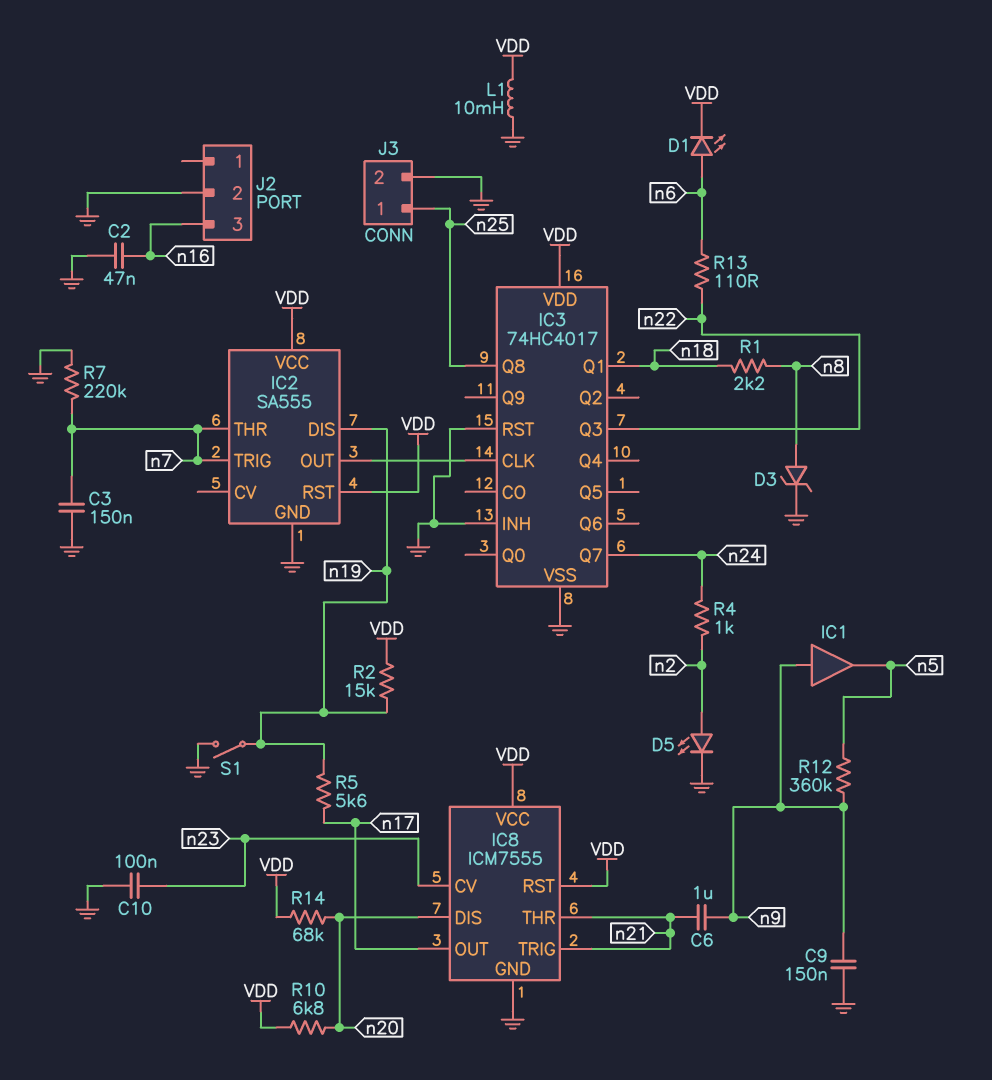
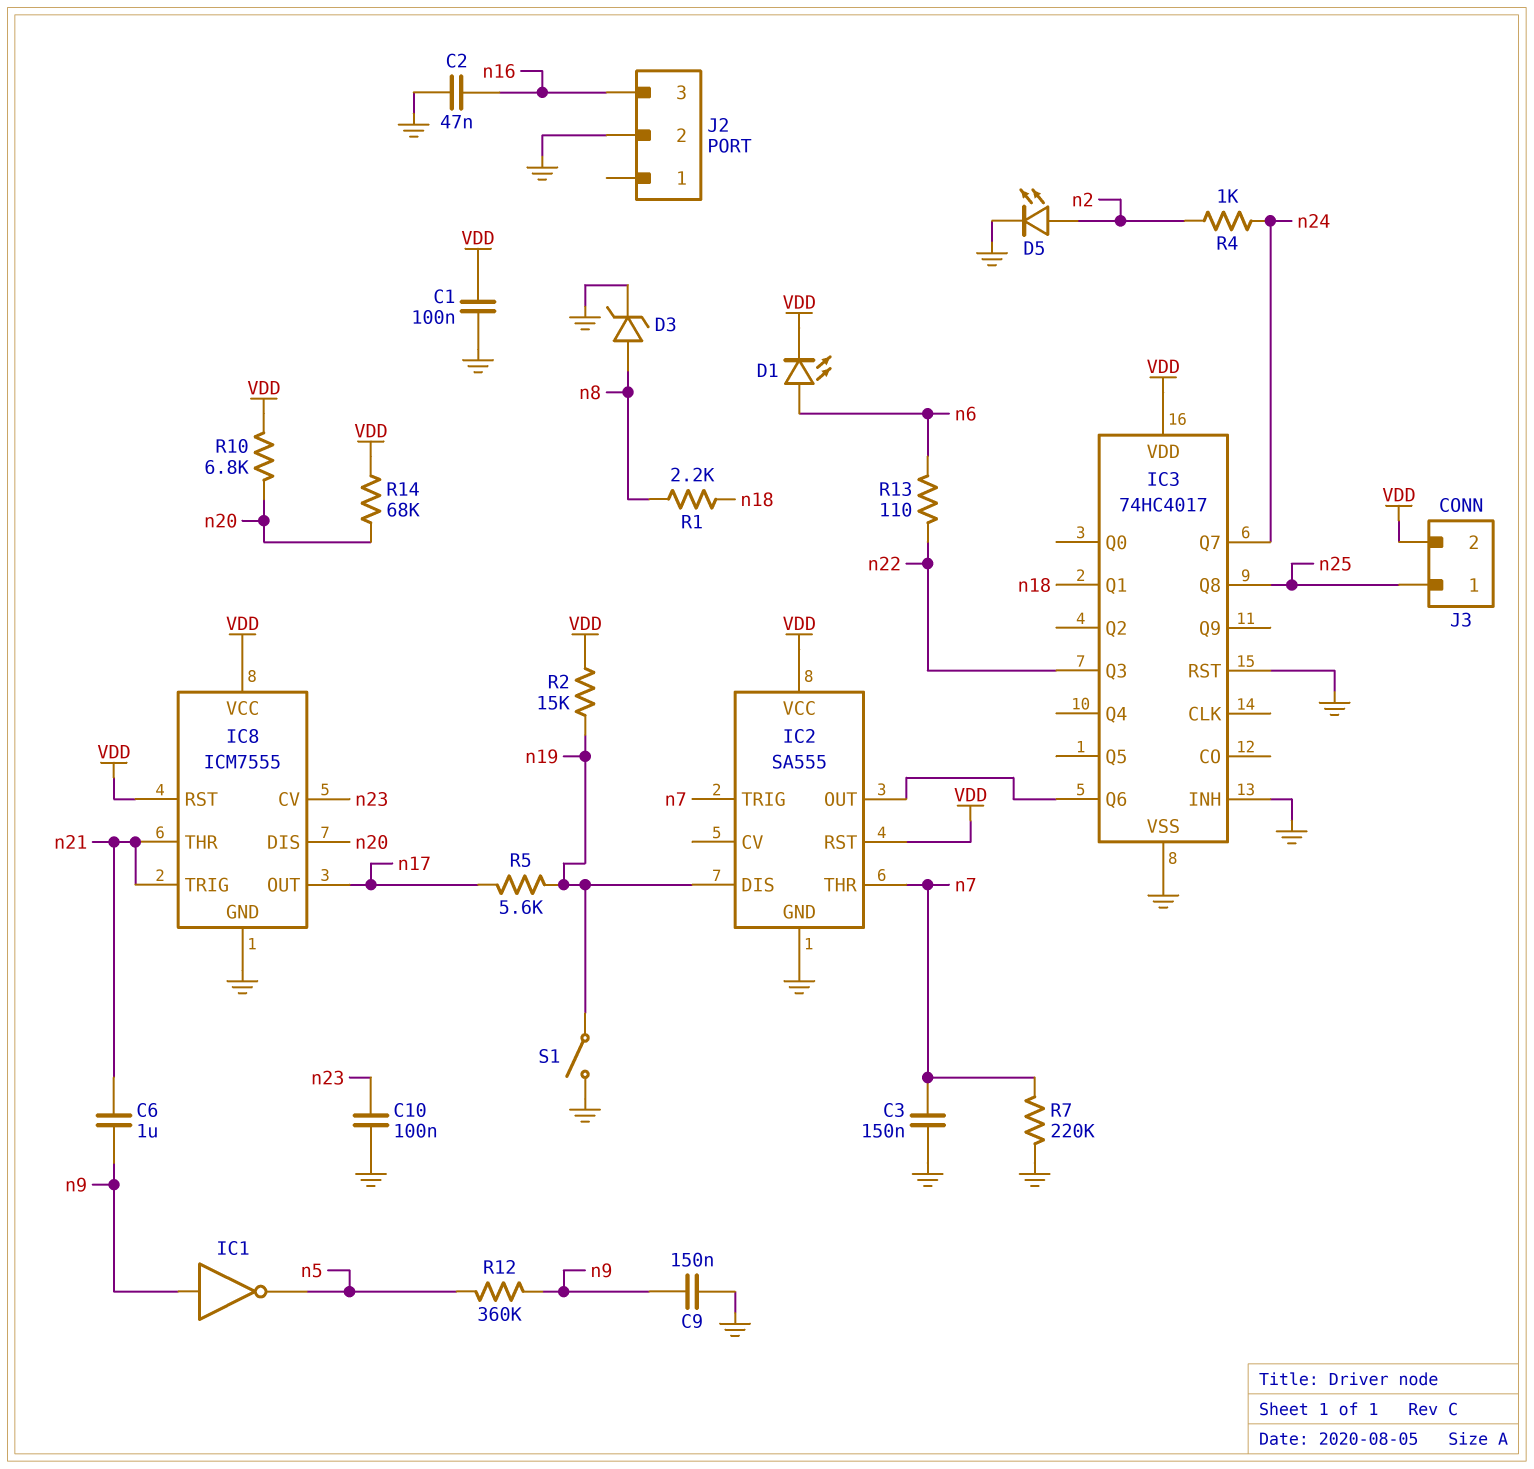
C1: none -> 100nF (GND, VDD)
IC1: buffer (in n9, out n5) -> NOT (in n9, out n5)
IC3 pin CLK: IC2/OUT -> none
IC3 pin Q6: none -> IC2/OUT
J3 pin 2: GND -> VDD
L1: 10mH (GND, VDD) -> none

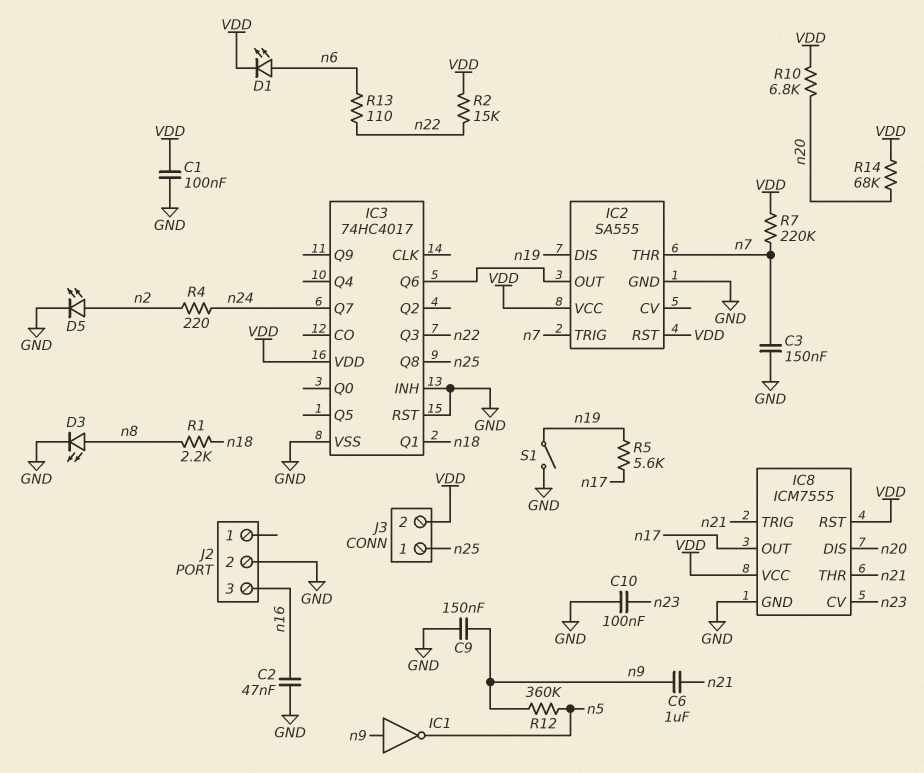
D3: zener (A n8, K GND) -> LED (A n8, K GND)
R2: 15k (VDD, n19) -> 15k (VDD, n22)
R4: 1k (n2, n24) -> 220 (n2, n24)
R7: 220k (GND, n7) -> 220k (VDD, n7)

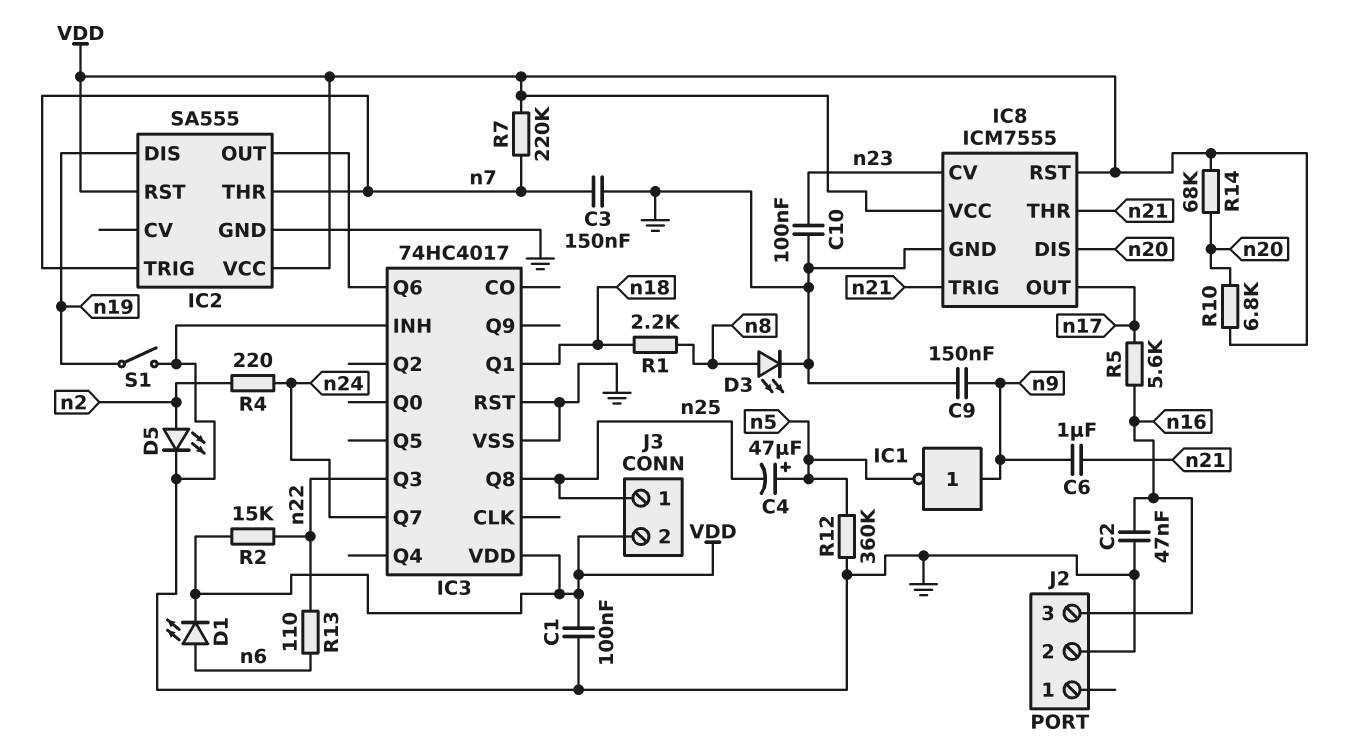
C4: none -> 47uF (plus n5, minus n25)
R5: 5.6k (n17, n19) -> 5.6k (n16, n17)
R12: 360k (n5, n9) -> 360k (GND, n5)

